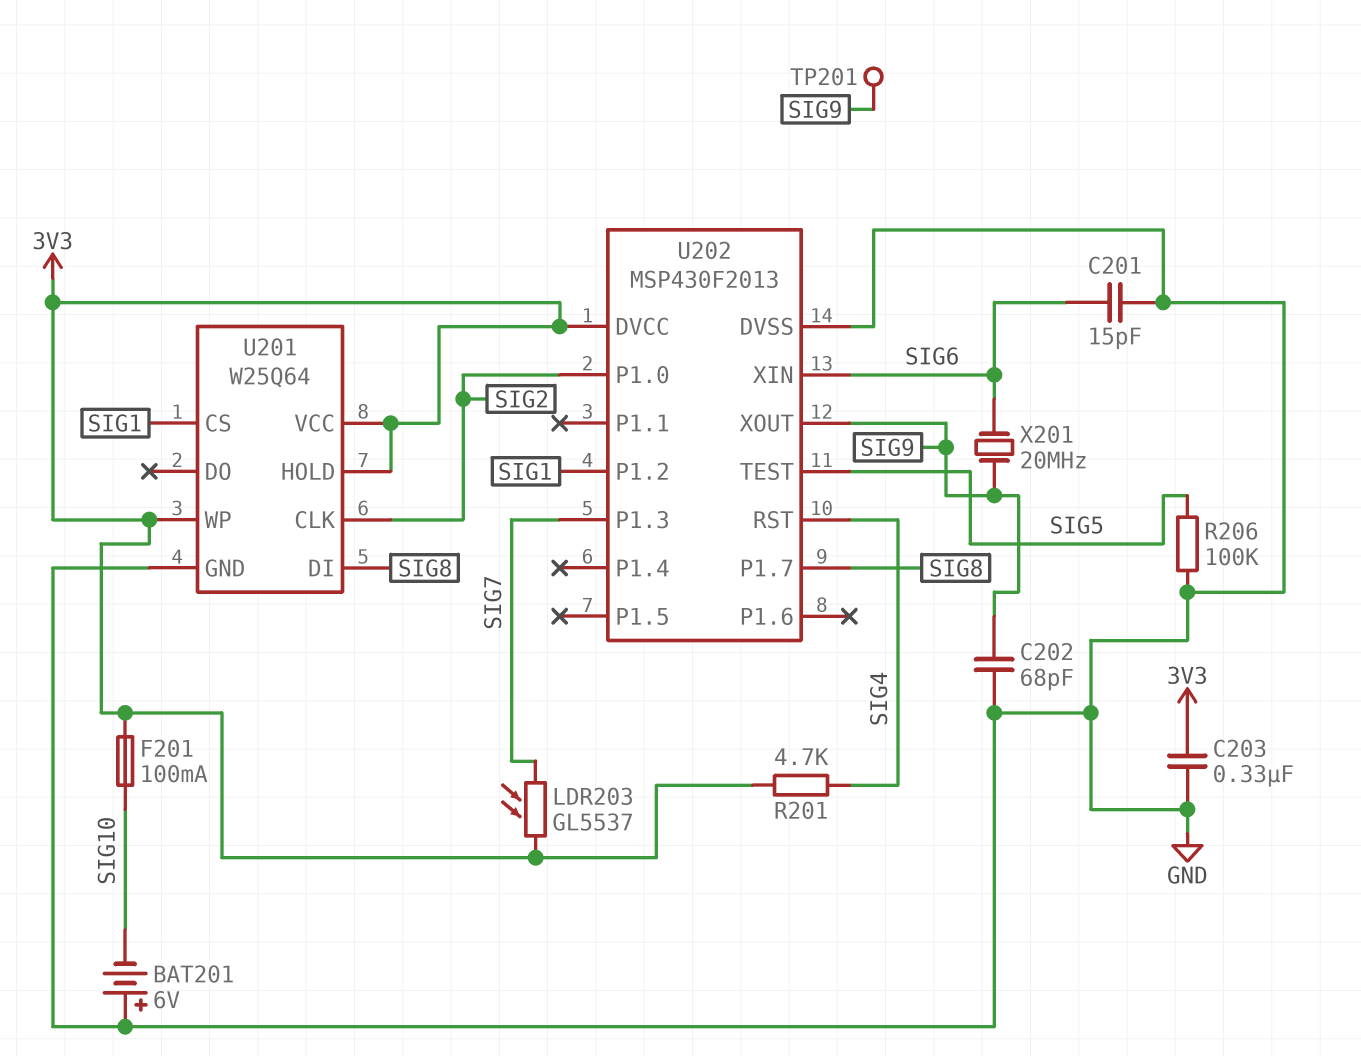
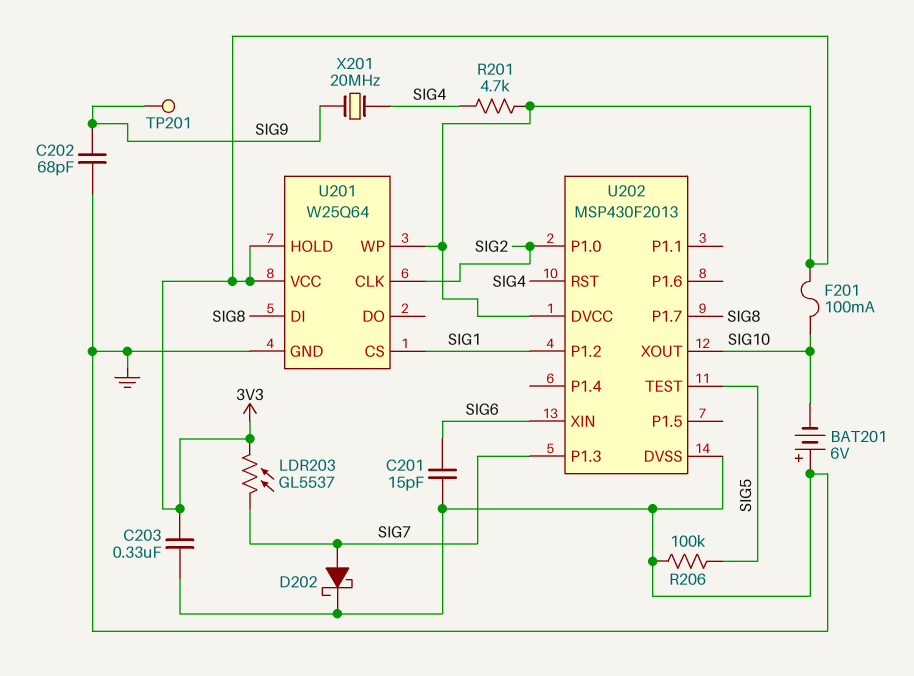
D202: none -> schottky (A SIG7, K GND)
U202 pin XOUT: SIG9 -> SIG10
X201: 20MHz (SIG6, SIG9) -> 20MHz (SIG4, SIG9)

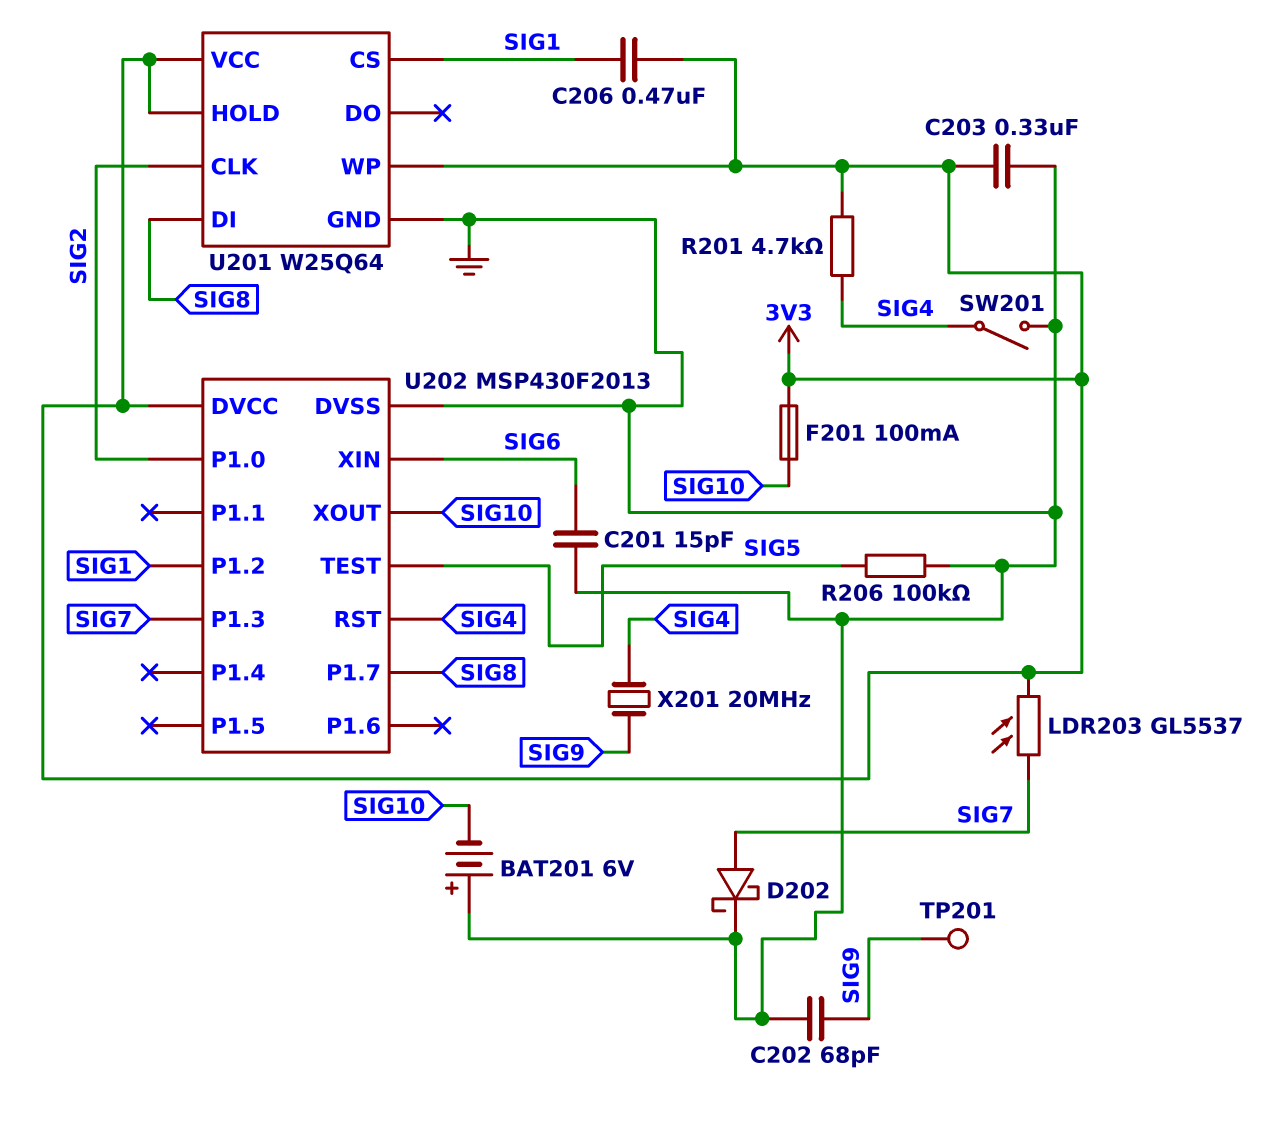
C206: none -> 470nF (3V3, SIG1)
SW201: none -> switch (GND, SIG4)

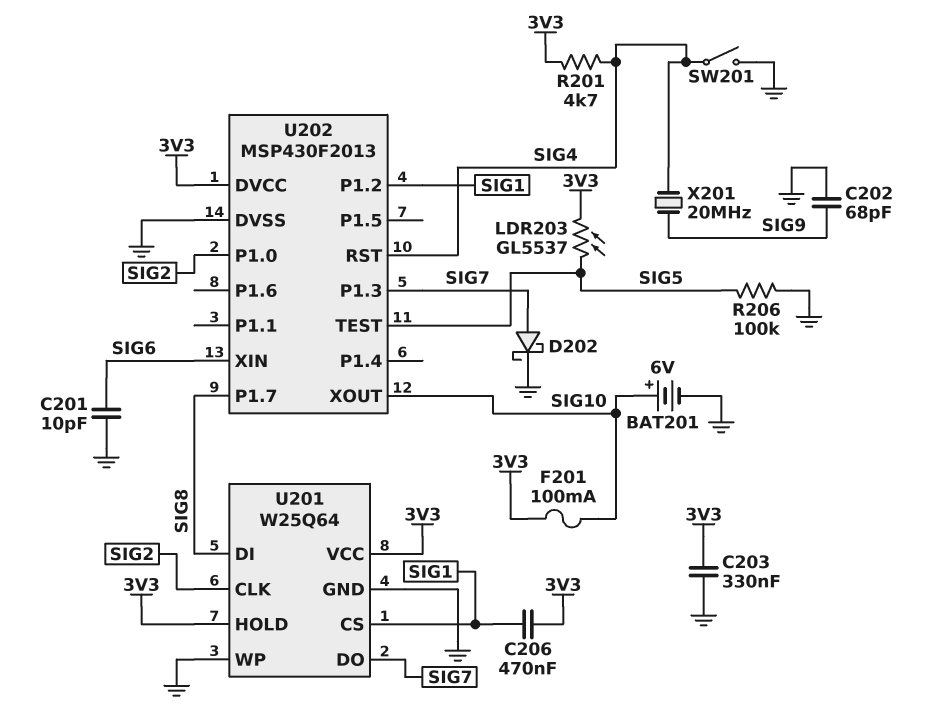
BAT201: 6V (plus GND, minus SIG10) -> 6V (plus SIG10, minus GND)
C201: 15pF (GND, SIG6) -> 10pF (GND, SIG6)
LDR203: GL5537 (3V3, SIG7) -> GL5537 (3V3, SIG5)
TP201: test point (SIG9) -> none
U201 pin DO: none -> SIG7
U201 pin WP: 3V3 -> GND

